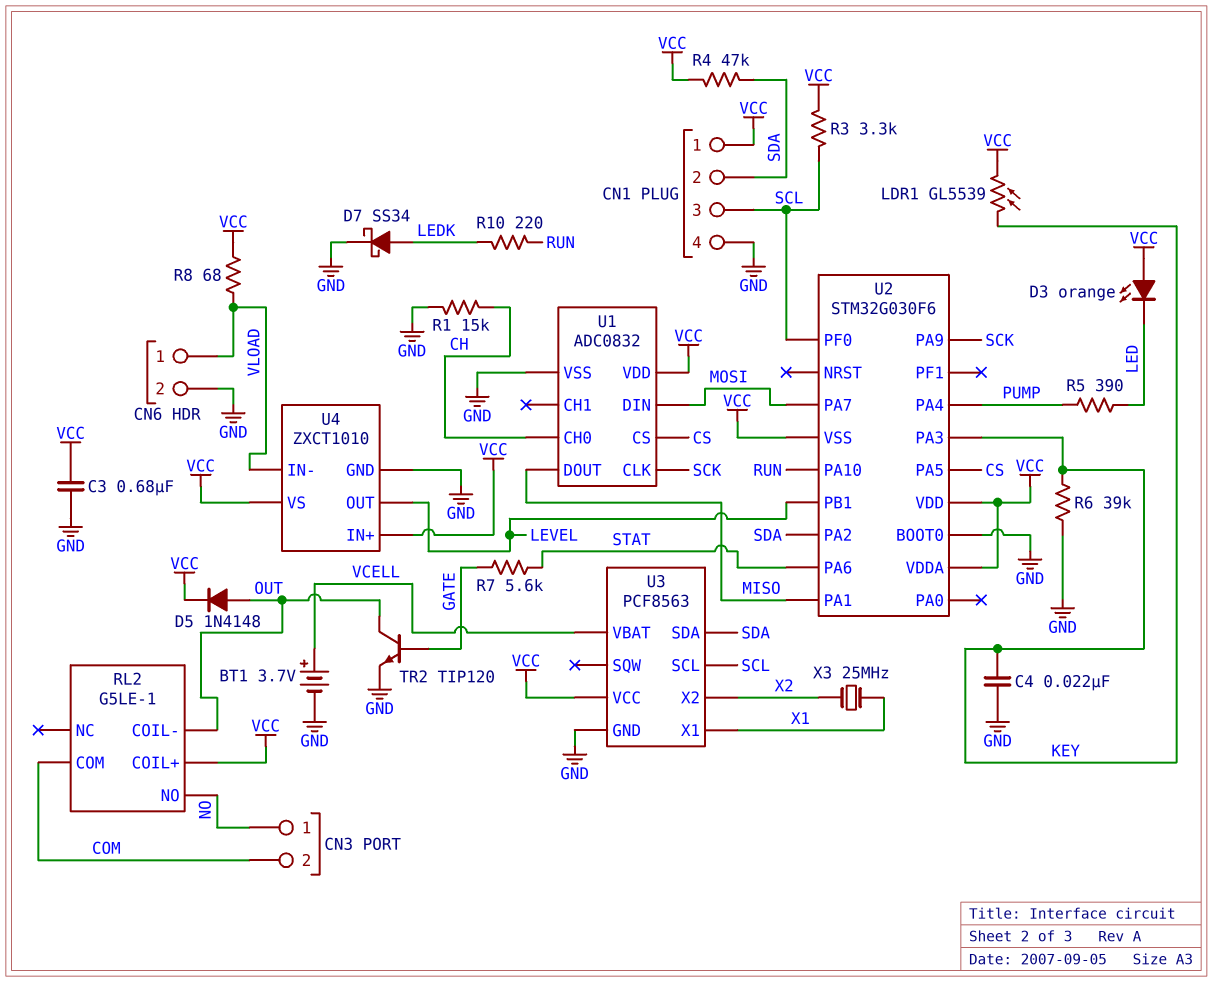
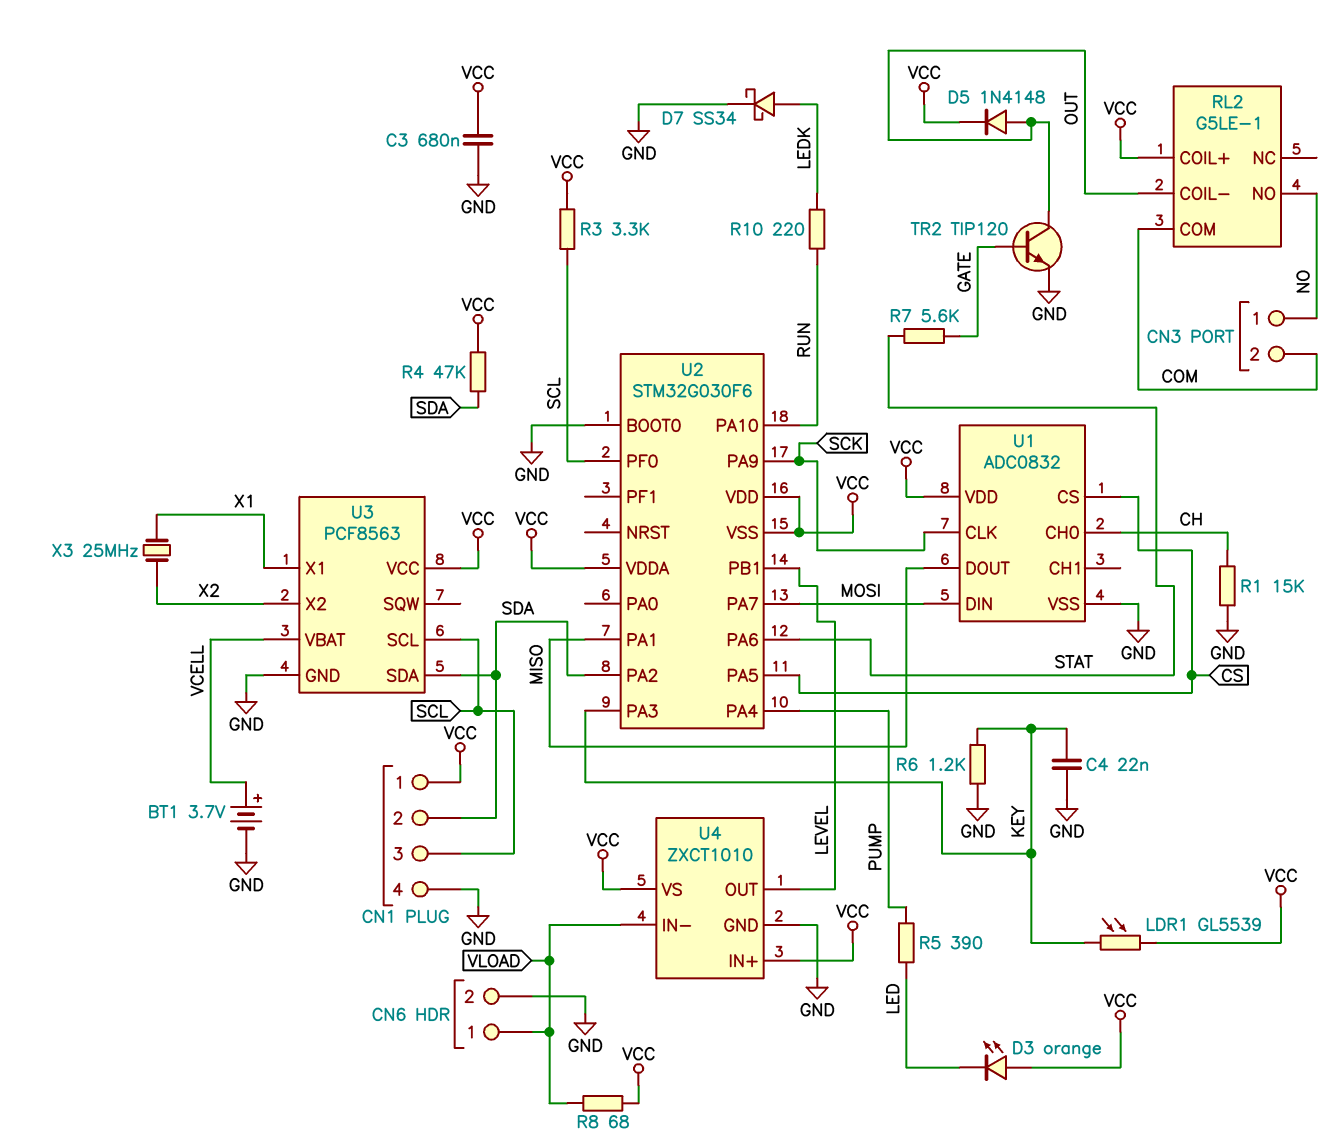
R6: 39k (GND, KEY) -> 1.2k (GND, KEY)

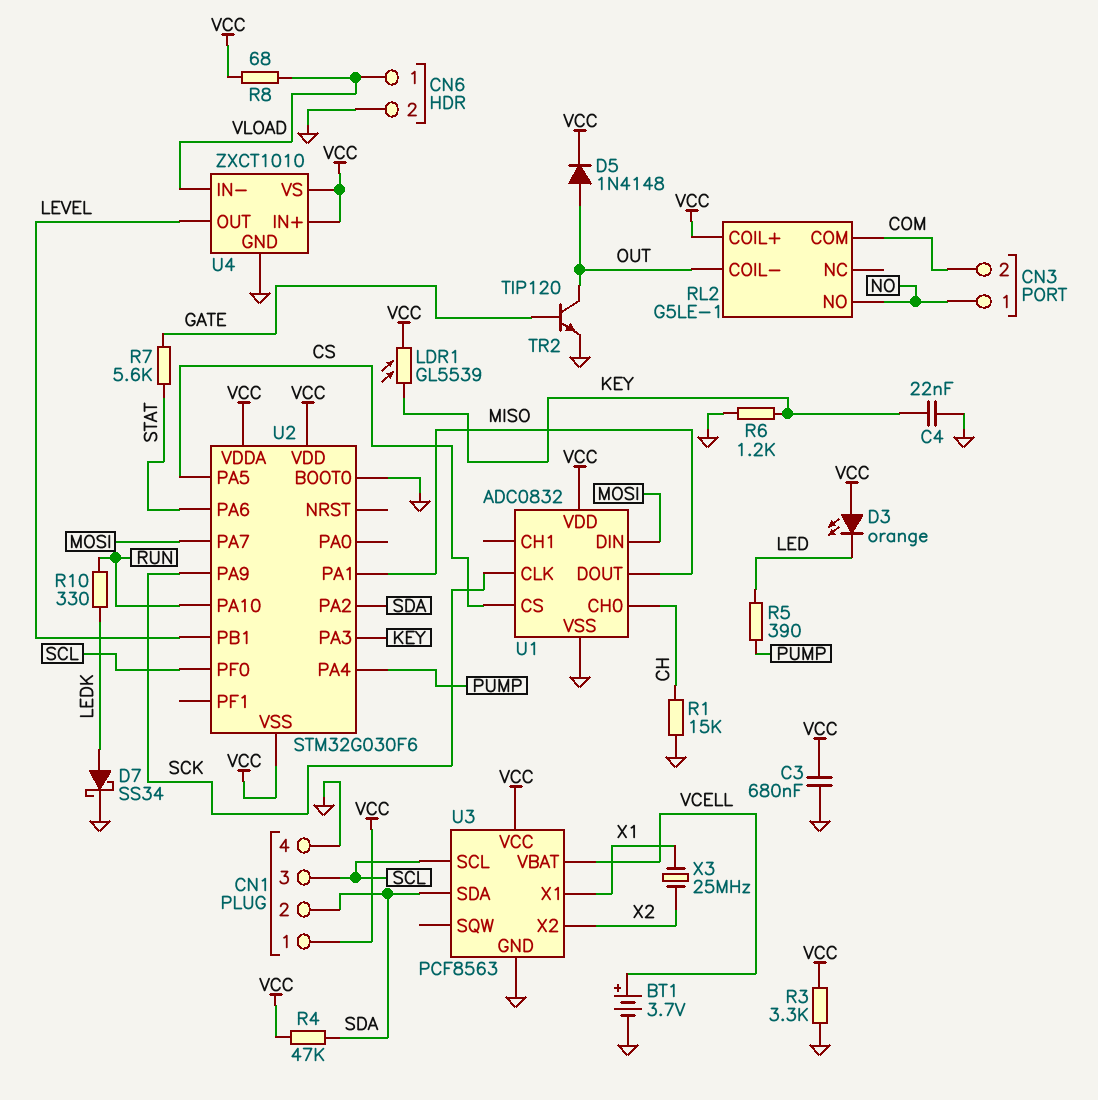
R3: 3.3k (SCL, VCC) -> 3.3k (GND, VCC)
R10: 220 (LEDK, RUN) -> 330 (LEDK, RUN)

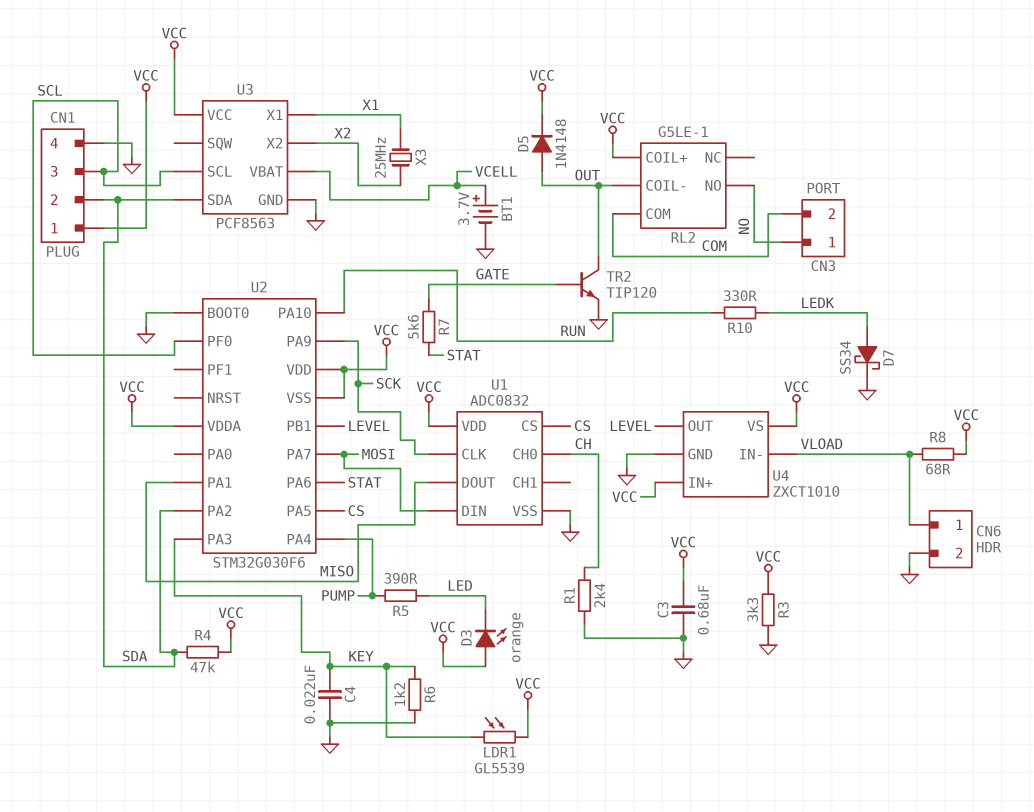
R1: 15k (CH, GND) -> 2.4k (CH, GND)

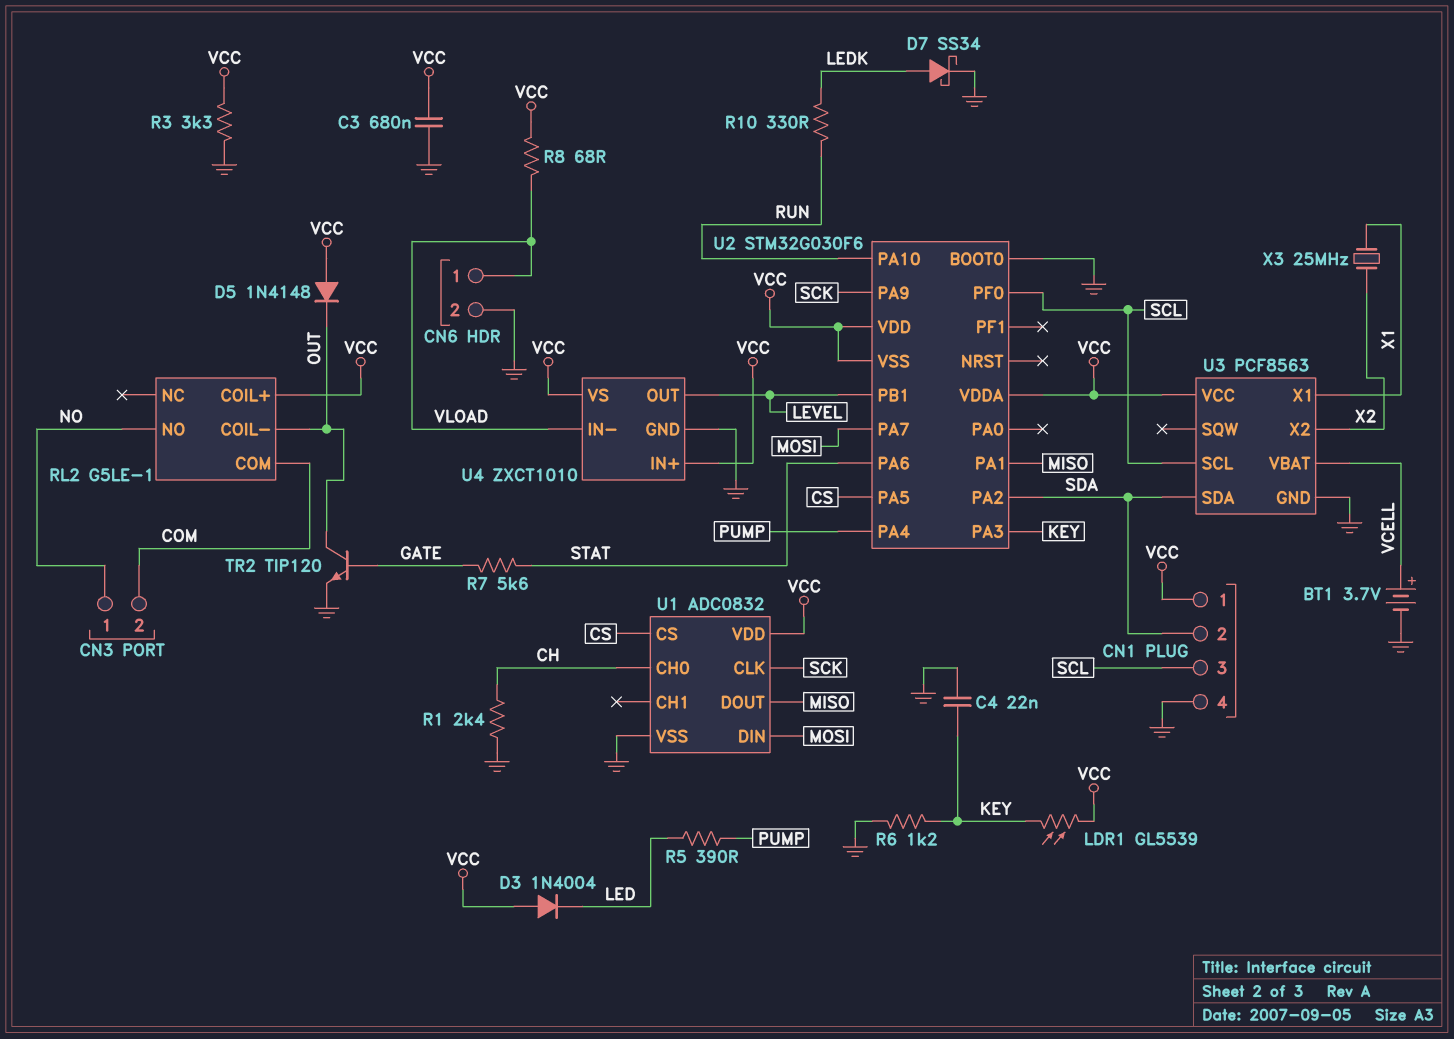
D3: LED orange (A VCC, K LED) -> diode 1N4004 (A VCC, K LED)
D5: diode 1N4148 (A OUT, K VCC) -> diode 1N4148 (A VCC, K OUT)
R4: 47k (SDA, VCC) -> none

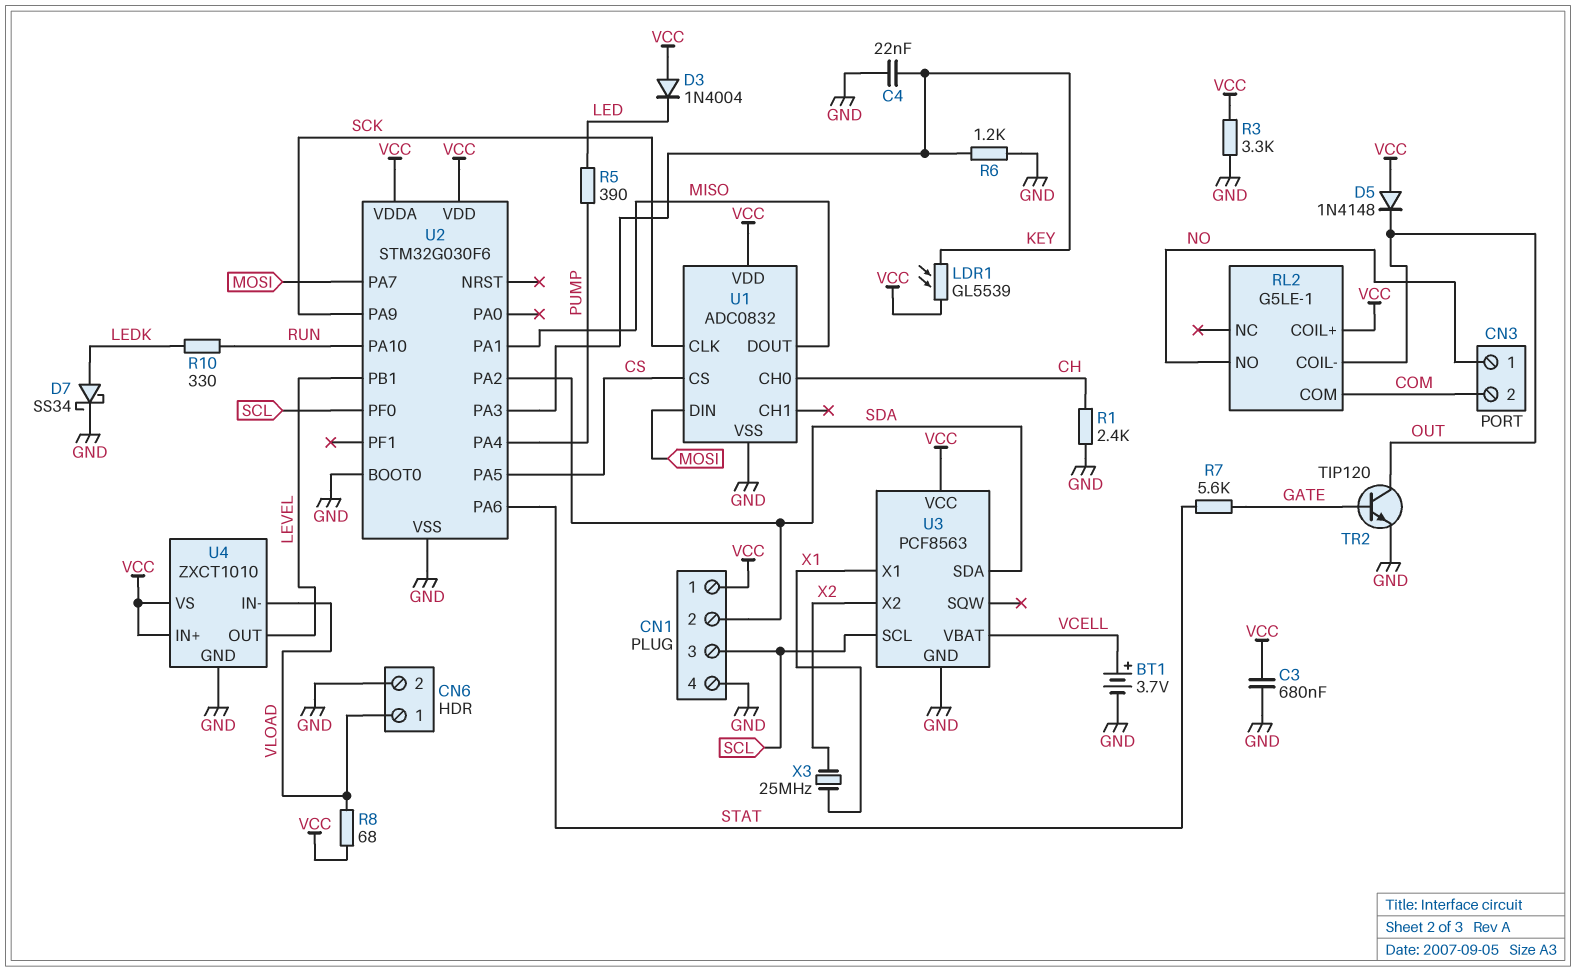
U2 pin VSS: VCC -> GND

